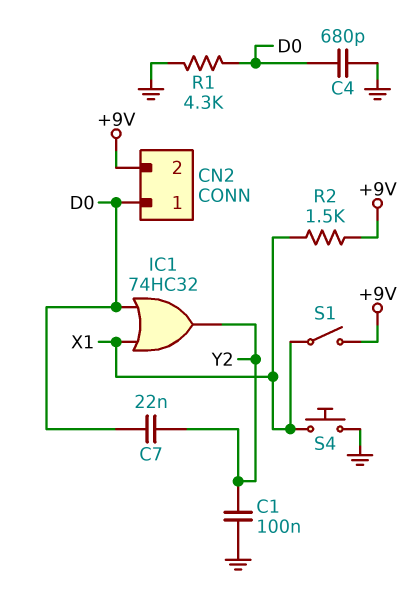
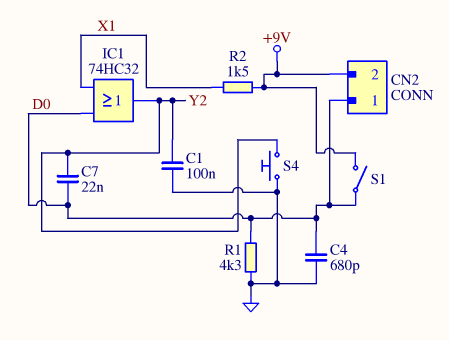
S1: switch (+9V, X1) -> switch (+9V, D0)
S4: button (GND, X1) -> button (GND, Y2)

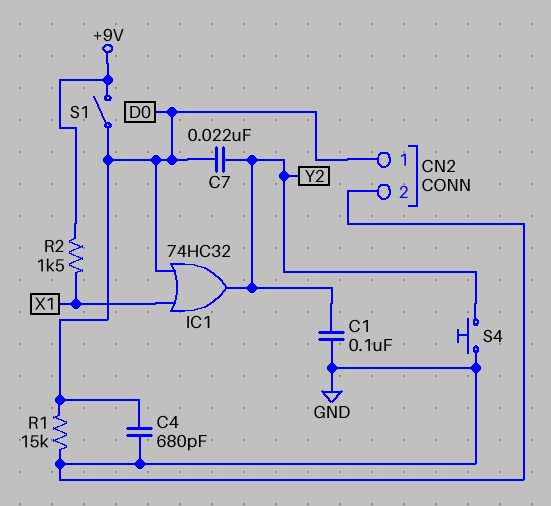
CN2 pin 2: +9V -> GND
R1: 4.3k (D0, GND) -> 15k (D0, GND)

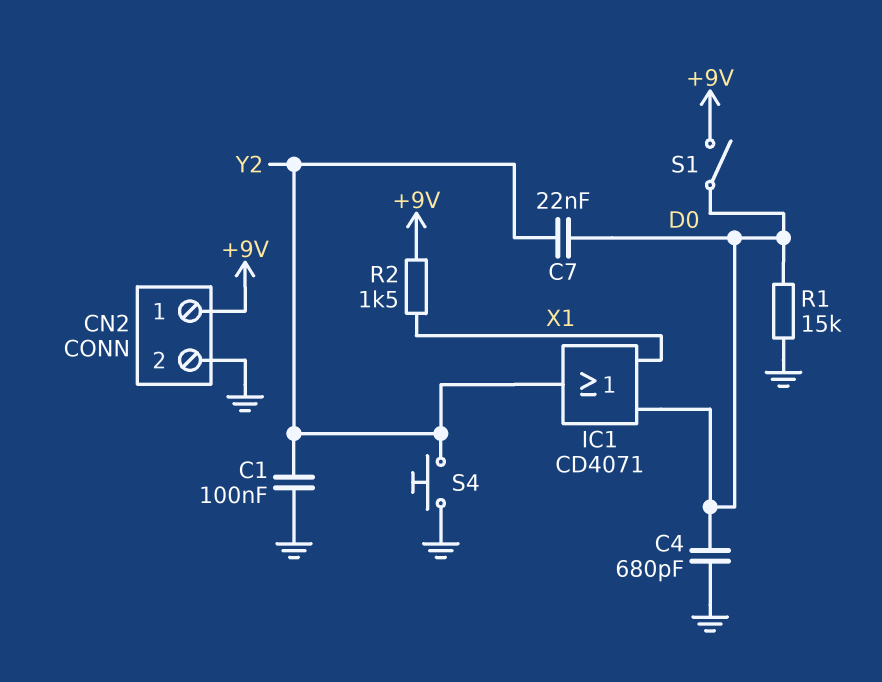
CN2 pin 1: D0 -> +9V
IC1: OR 74HC32 (in D0, in X1, out Y2) -> OR CD4071 (in D0, in X1, out Y2)

